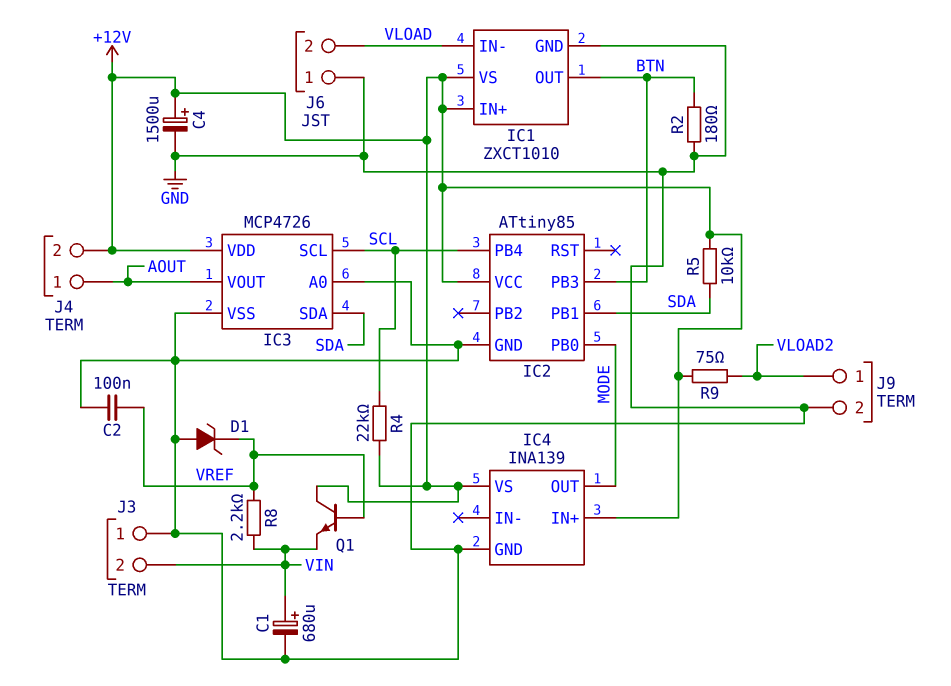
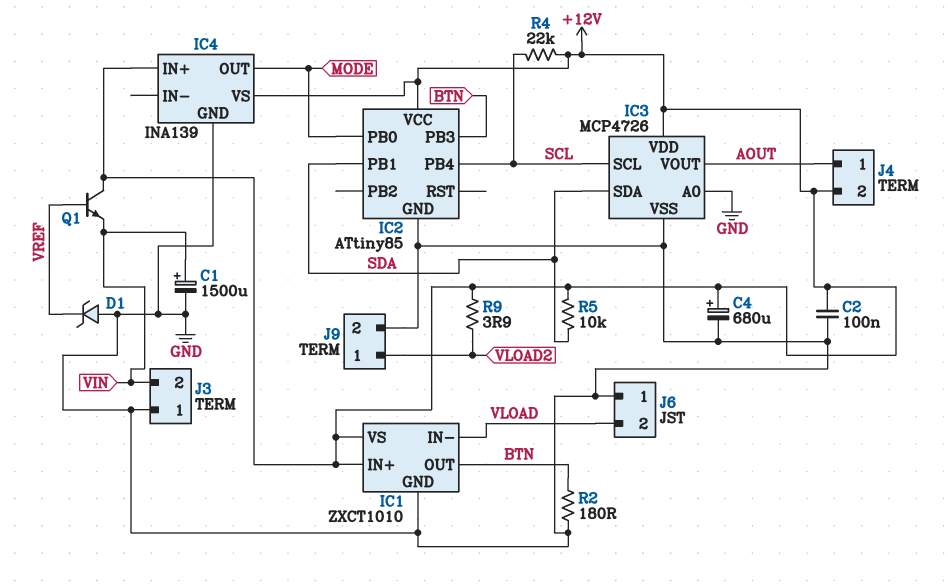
C1: 680uF (plus VIN, minus GND) -> 1500uF (plus VIN, minus GND)
C2: 100nF (GND, VREF) -> 100nF (+12V, GND)
C4: 1500uF (plus +12V, minus GND) -> 680uF (plus +12V, minus GND)
R8: 2.2k (VIN, VREF) -> none
R9: 75 (+12V, VLOAD2) -> 3.9 (+12V, VLOAD2)

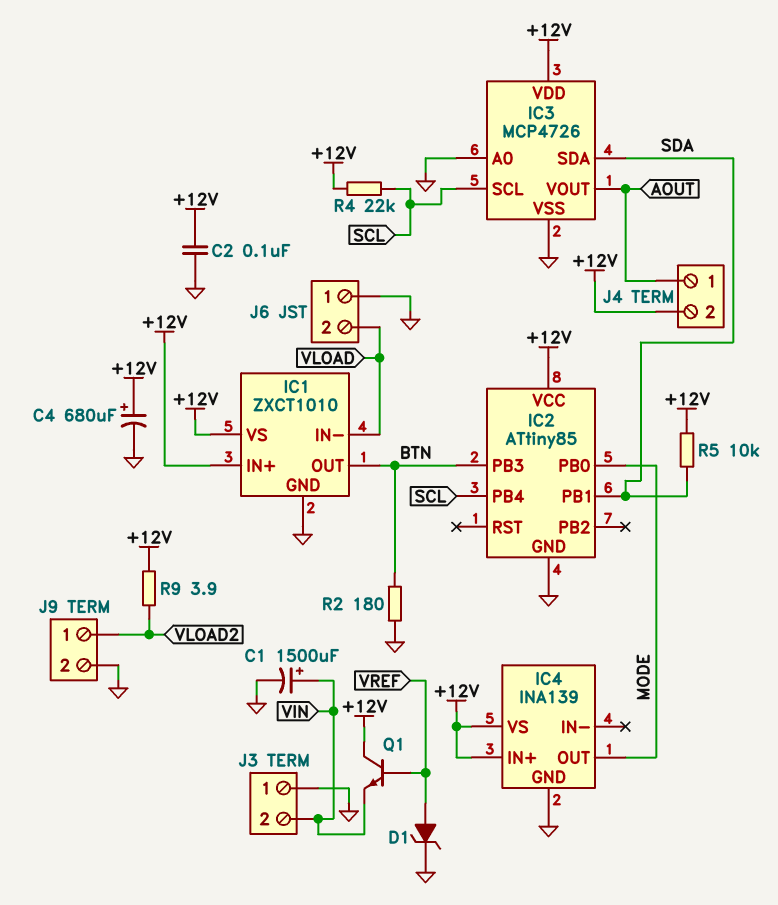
D1: zener (A GND, K VREF) -> zener (A VREF, K GND)

